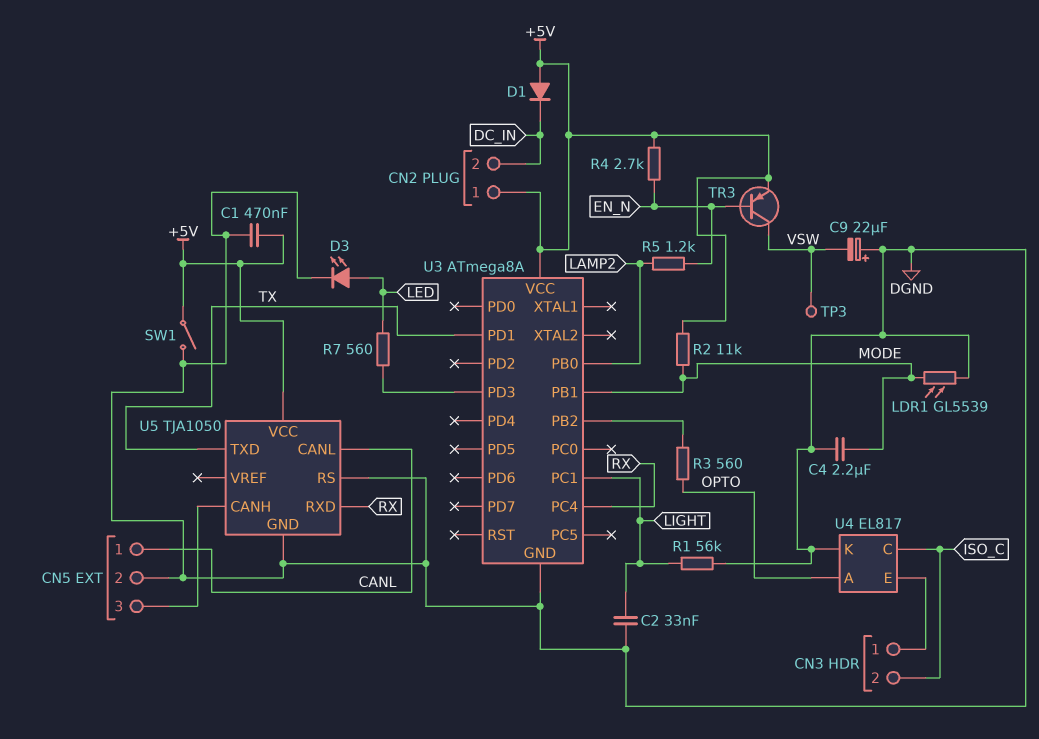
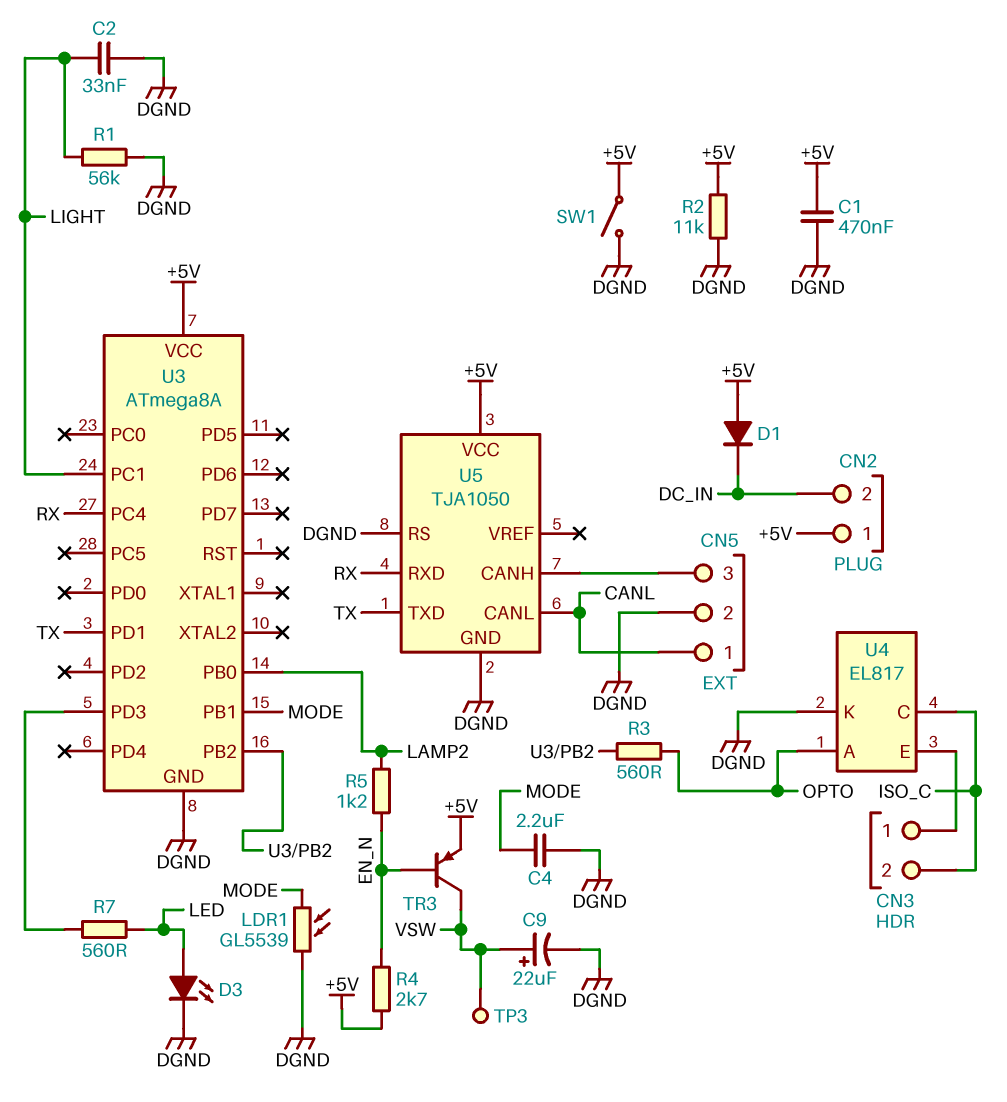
C9: 22uF (plus DGND, minus VSW) -> 22uF (plus VSW, minus DGND)
R2: 11k (+5V, MODE) -> 11k (+5V, DGND)

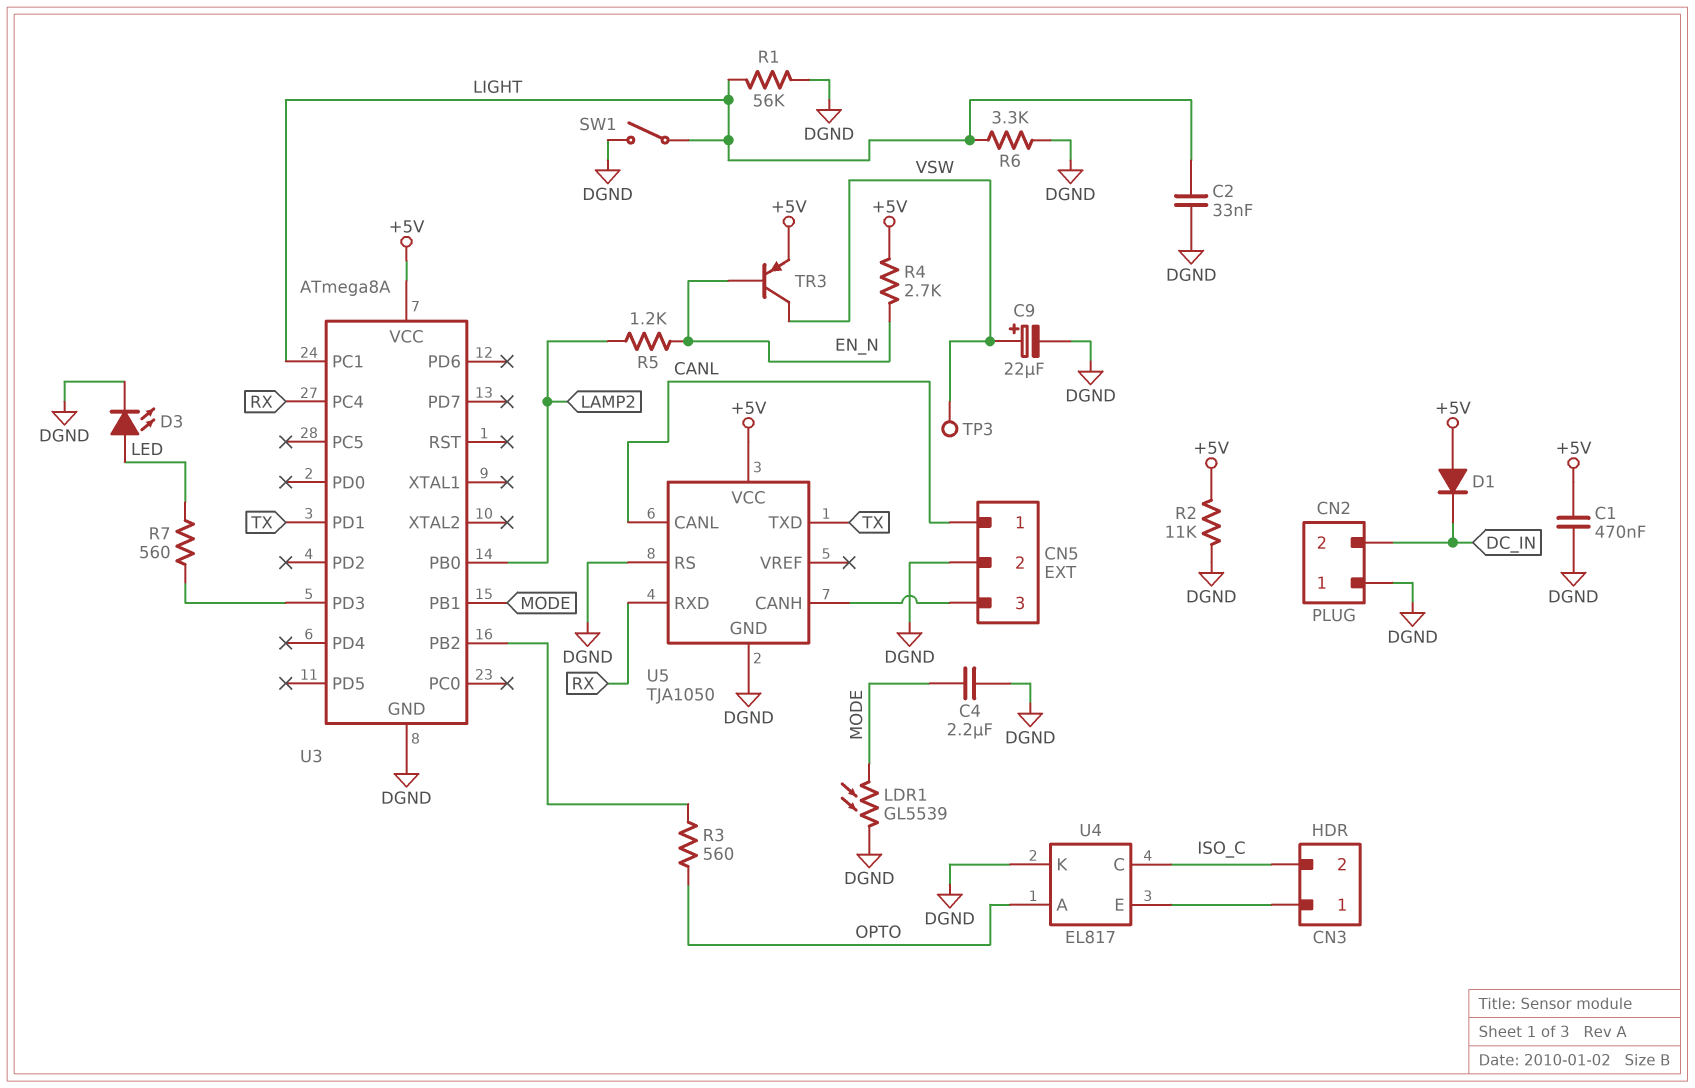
CN2 pin 1: +5V -> DGND
R6: none -> 3.3k (DGND, LIGHT)
SW1: switch (+5V, DGND) -> switch (DGND, LIGHT)

